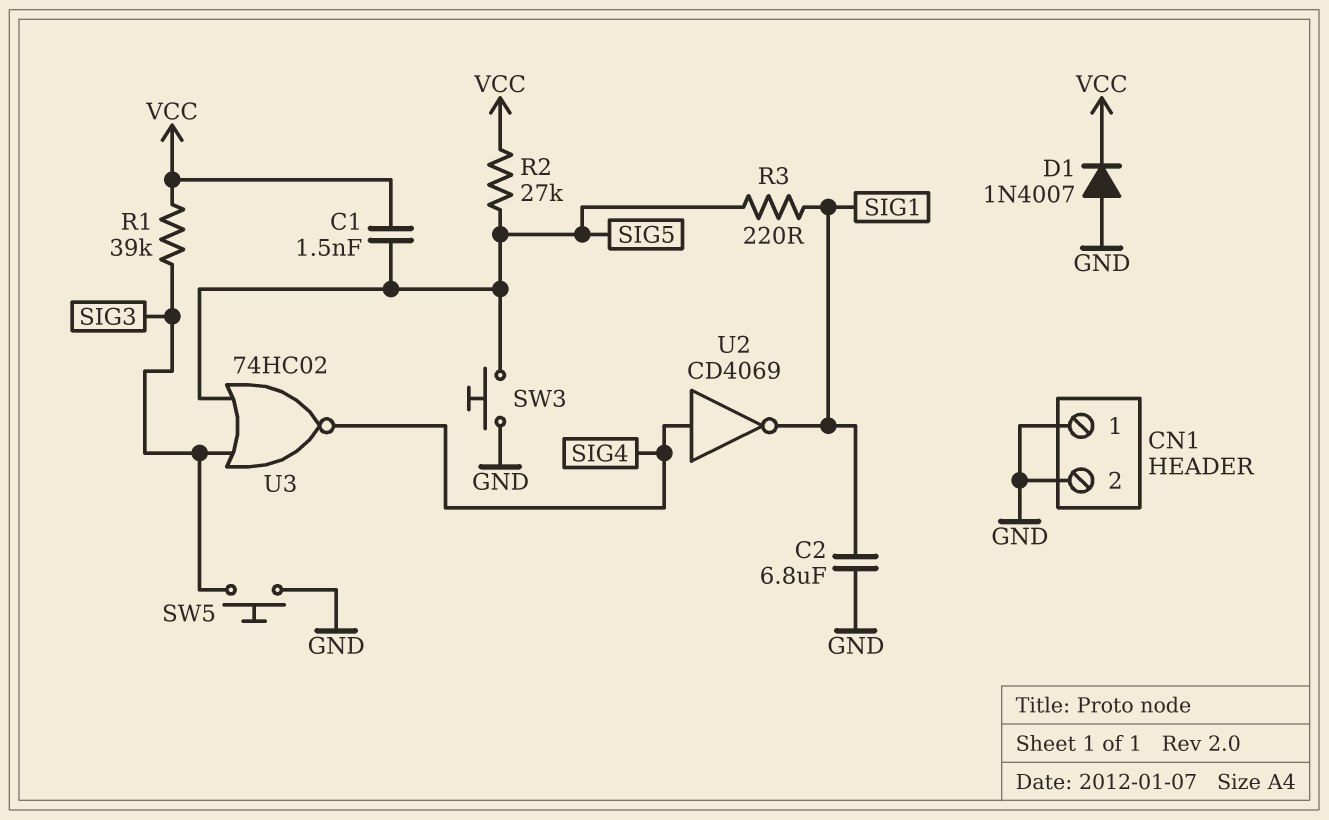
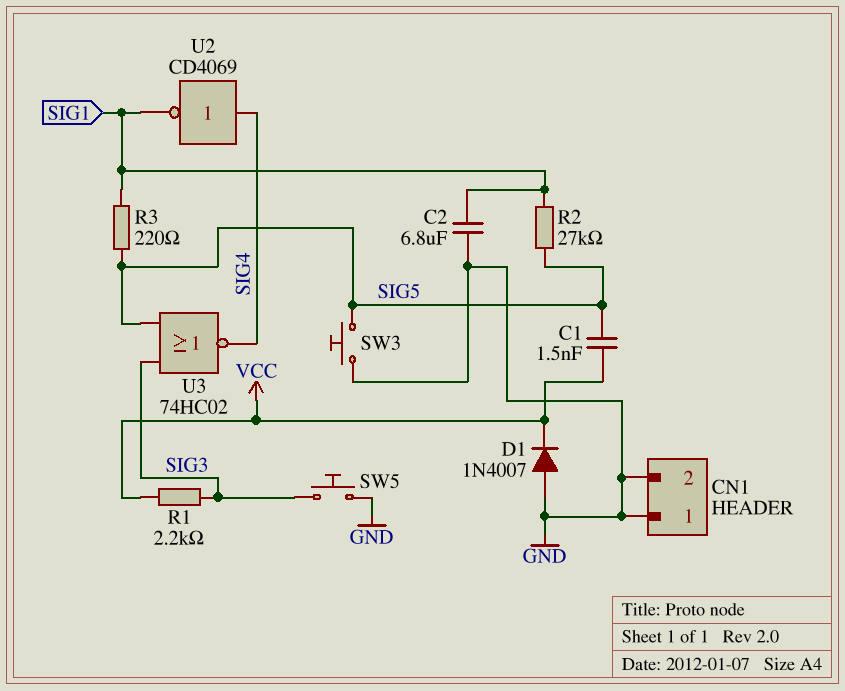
R1: 39k (SIG3, VCC) -> 2.2k (SIG3, VCC)
R2: 27k (SIG5, VCC) -> 27k (SIG1, SIG5)

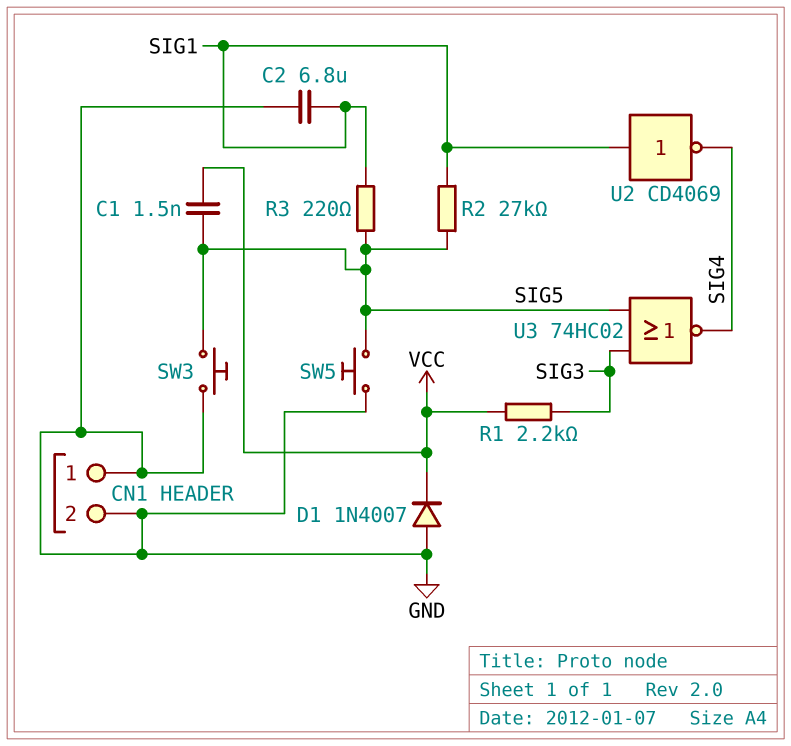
SW5: button (GND, SIG3) -> button (GND, SIG5)
U2: NOT CD4069 (in SIG4, out SIG1) -> NOT CD4069 (in SIG1, out SIG4)

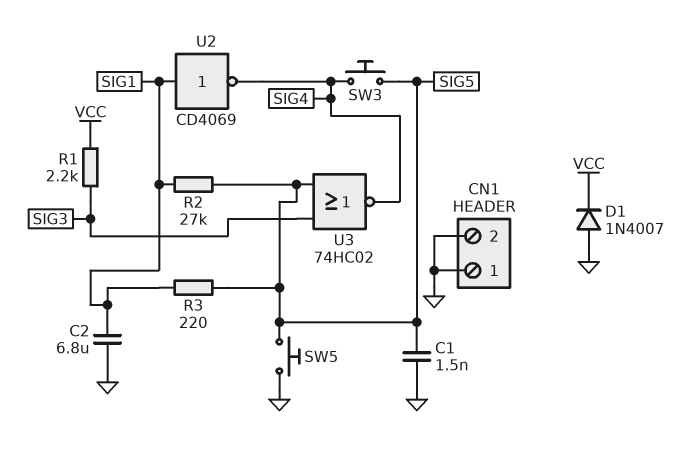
C1: 1.5nF (SIG5, VCC) -> 1.5nF (GND, SIG5)
SW3: button (GND, SIG5) -> button (SIG4, SIG5)

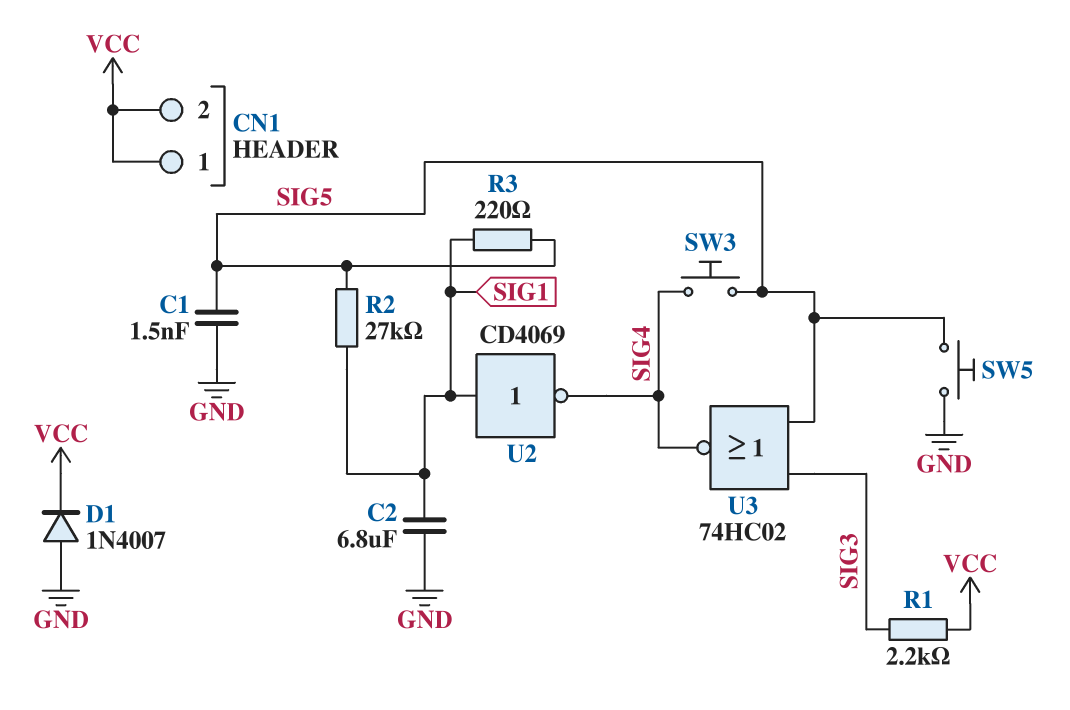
CN1 pin 1: GND -> VCC
CN1 pin 2: GND -> VCC

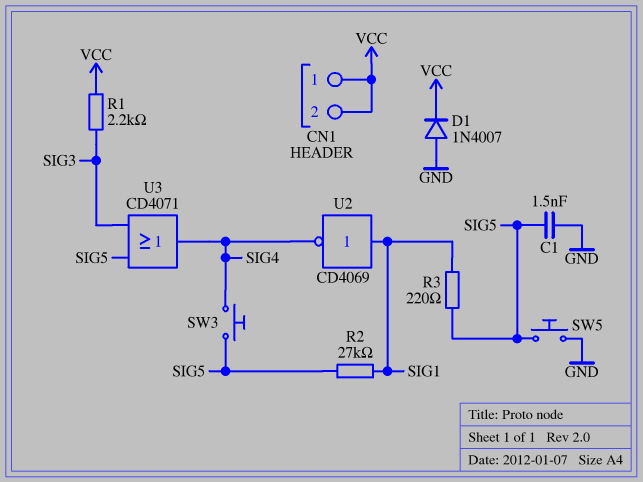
C2: 6.8uF (GND, SIG1) -> none
U3: NOR 74HC02 (in SIG3, in SIG5, out SIG4) -> OR CD4071 (in SIG3, in SIG5, out SIG4)

